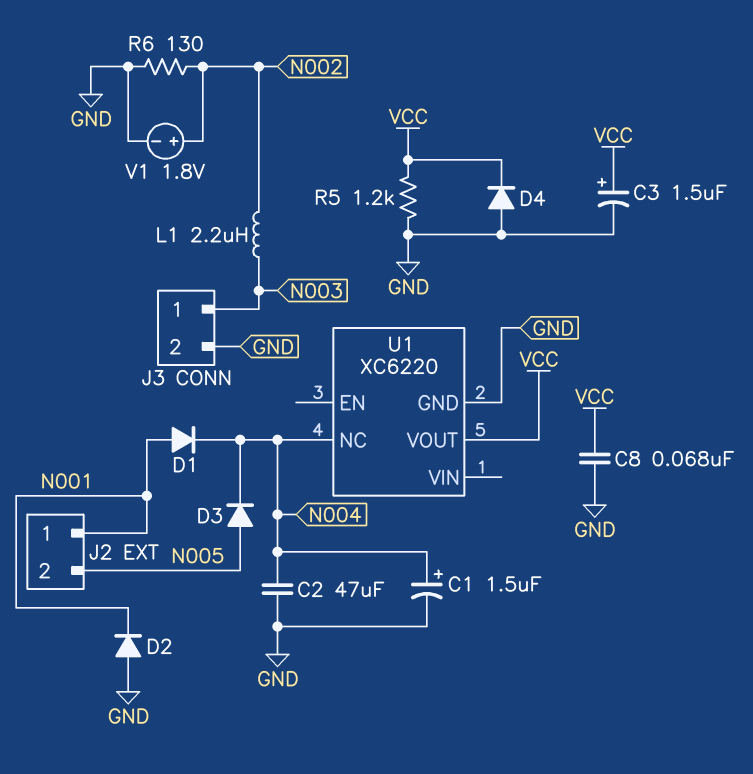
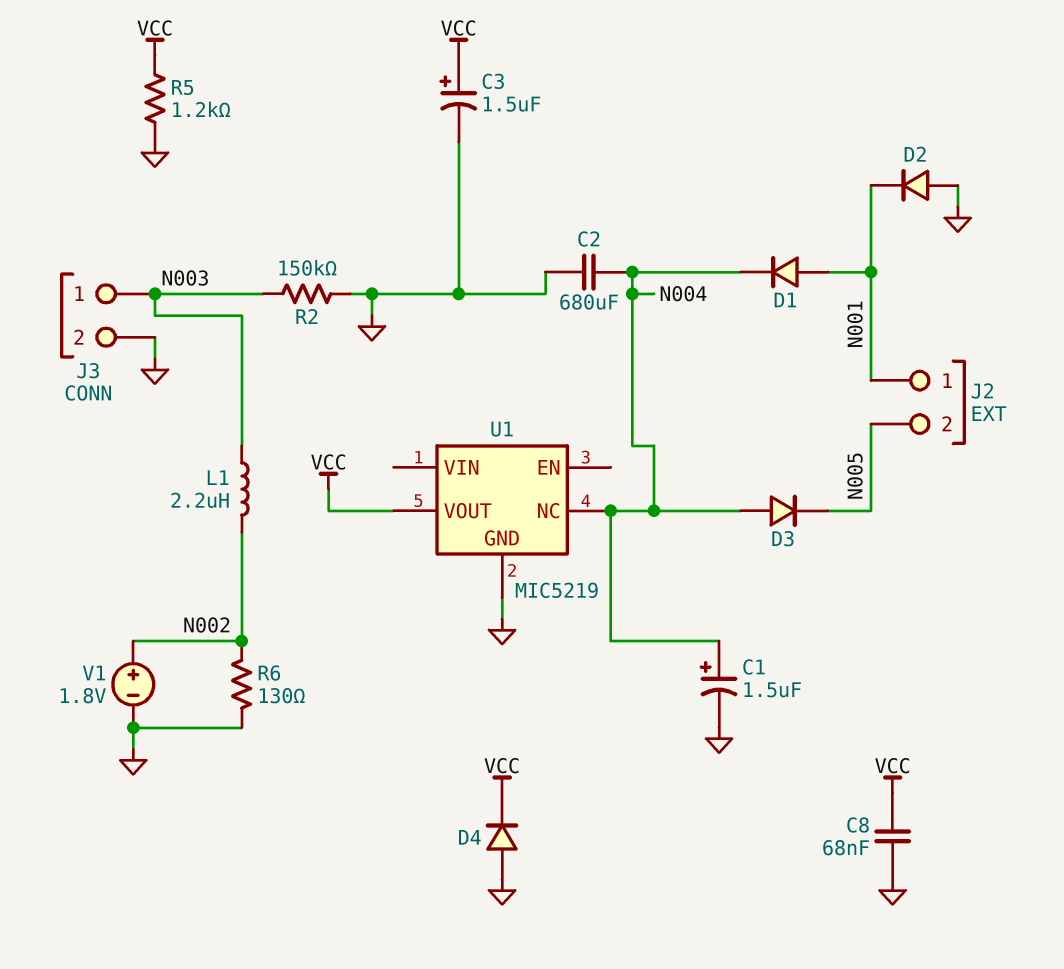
C2: 47uF (GND, N004) -> 680uF (GND, N004)
D3: diode (A N005, K N004) -> diode (A N004, K N005)
R2: none -> 150k (GND, N003)
U1: XC6220 -> MIC5219

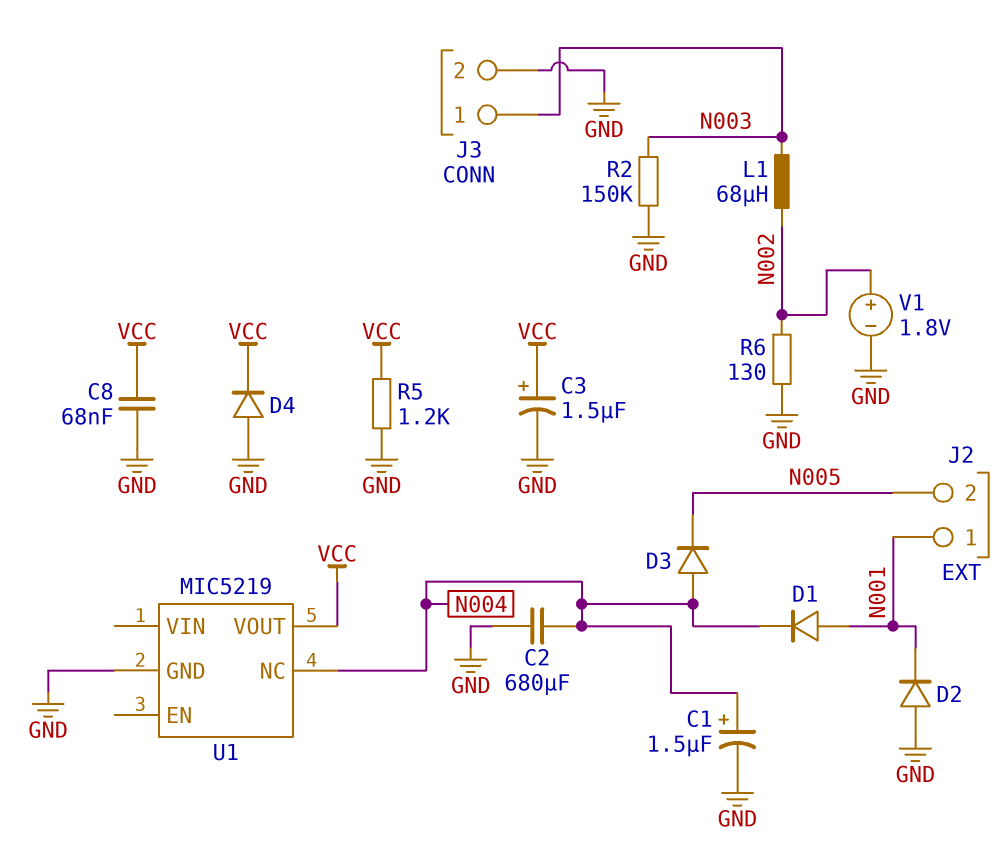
L1: 2.2uH (N002, N003) -> 68uH (N002, N003)

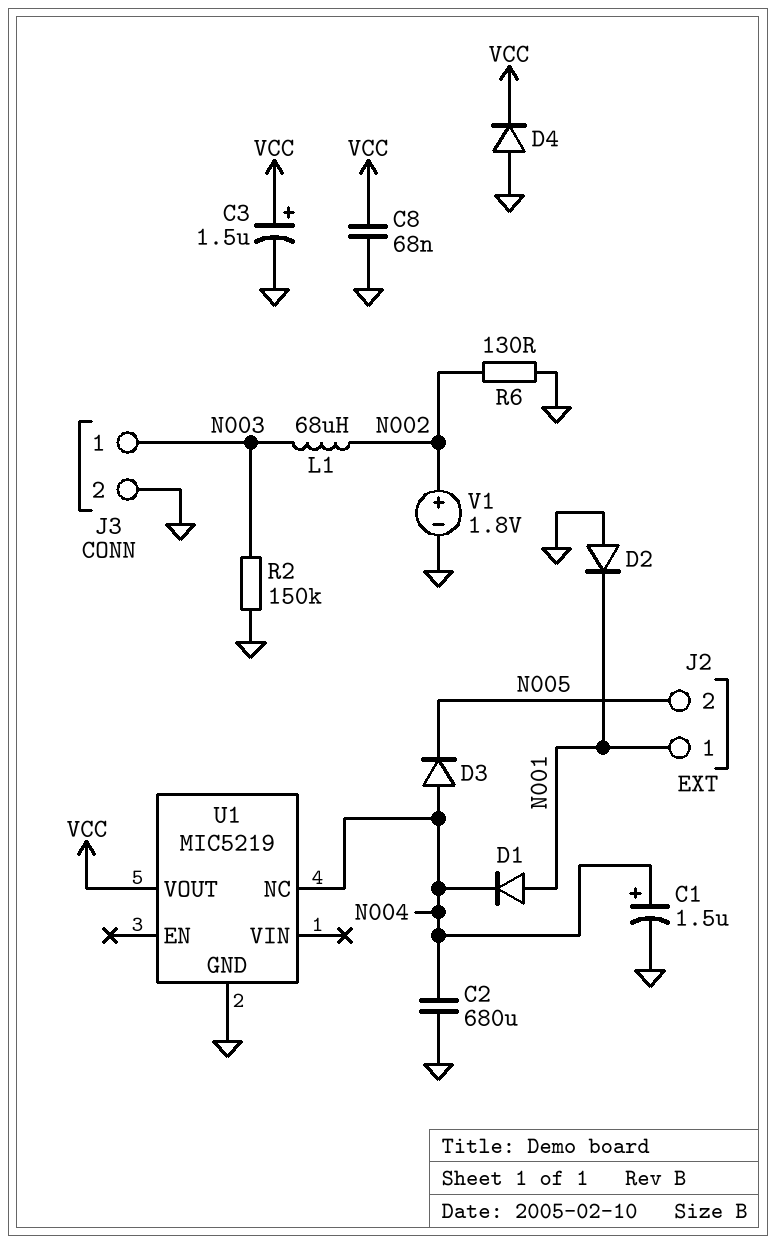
R5: 1.2k (GND, VCC) -> none

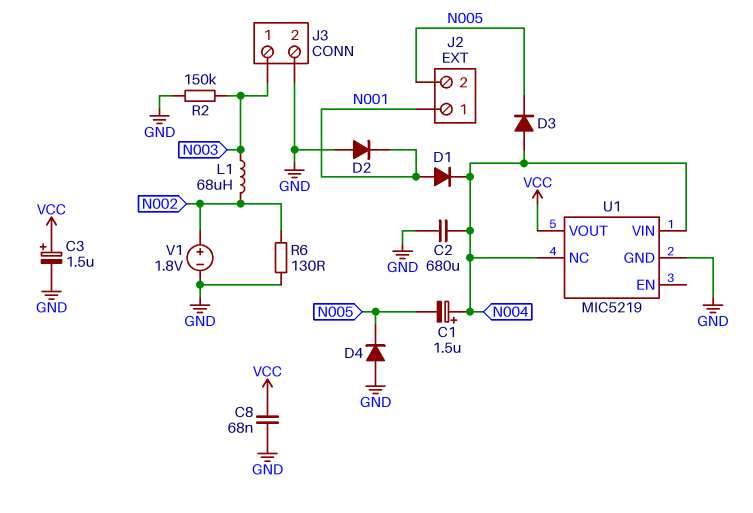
C1: 1.5uF (plus N004, minus GND) -> 1.5uF (plus N004, minus N005)
D4: diode (A GND, K VCC) -> diode (A GND, K N005)
U1 pin VIN: none -> N004

